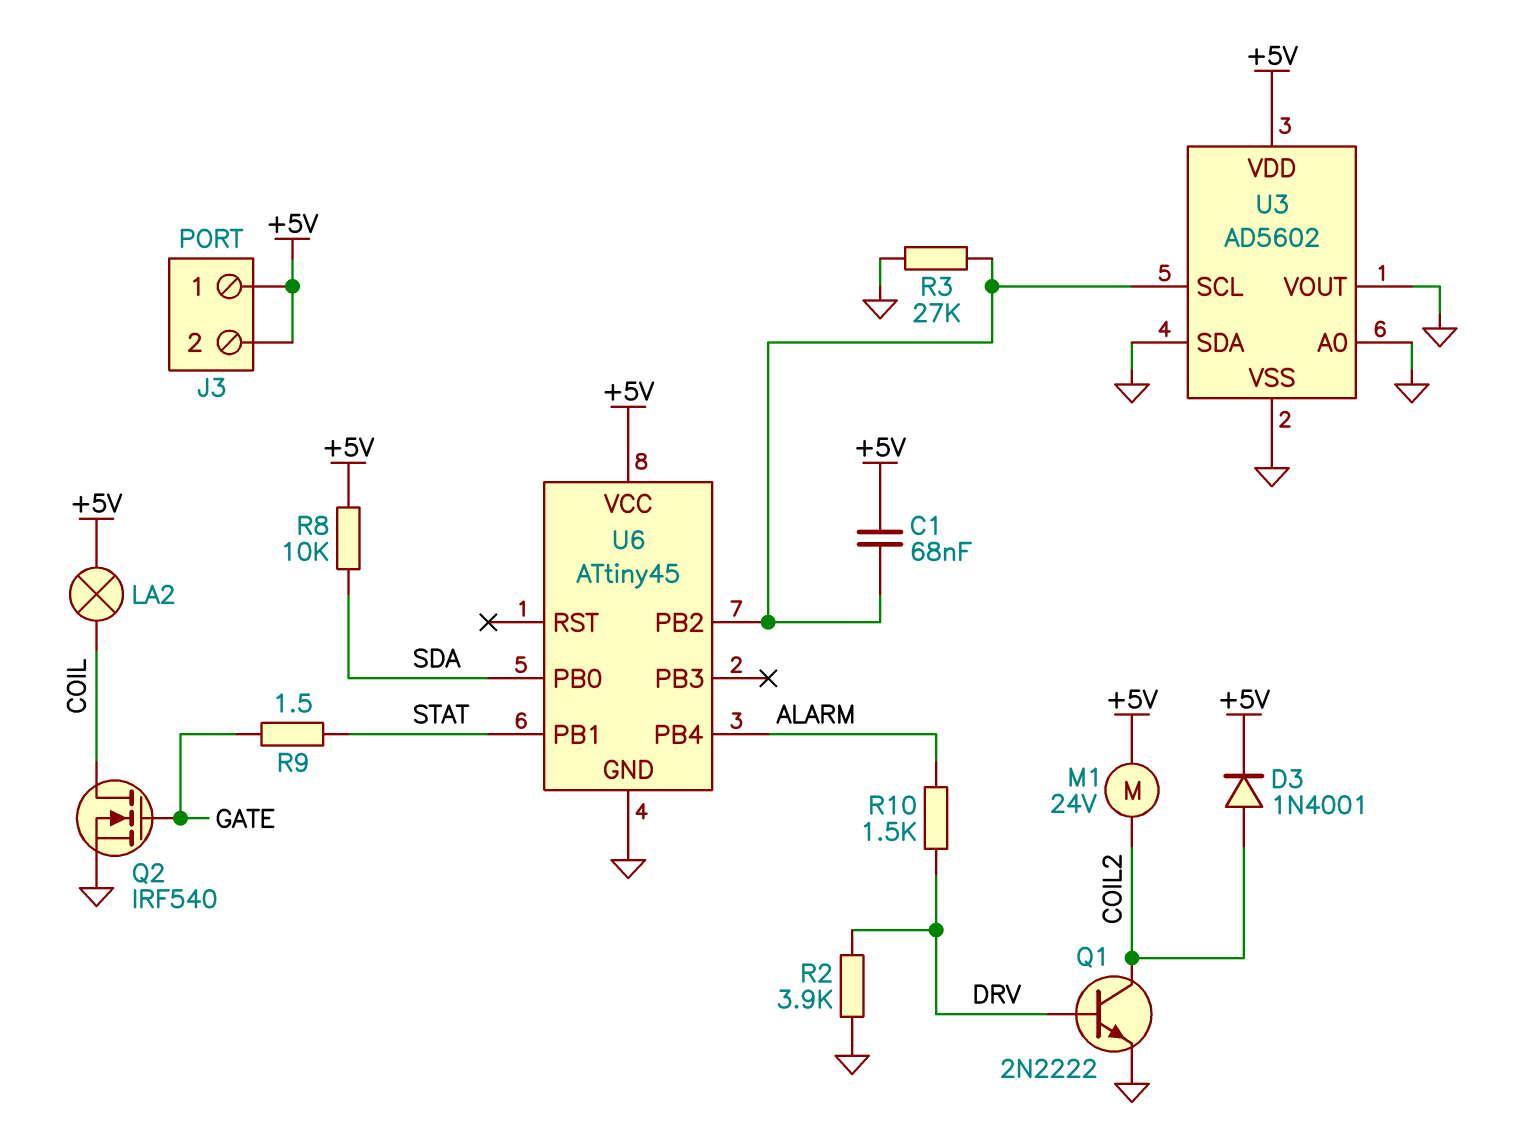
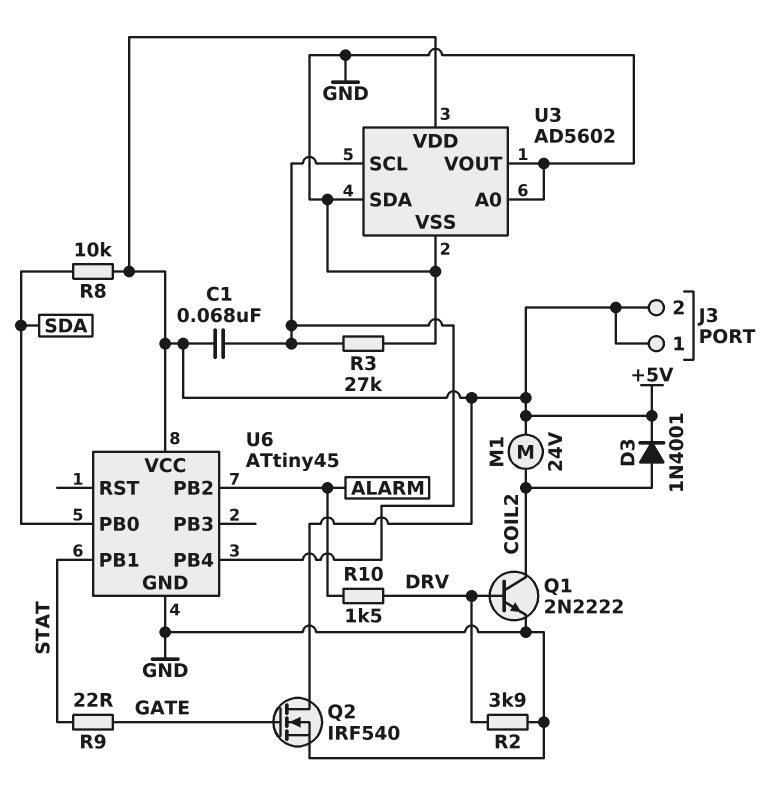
LA2: lamp (+5V, COIL) -> none
Q2: NMOS IRF540 (G GATE, D COIL, S GND) -> NMOS IRF540 (G GATE, D +5V, S GND)
R9: 1.5 (GATE, STAT) -> 22 (GATE, STAT)
U6 pin PB2: U3/SCL -> ALARM
U6 pin PB4: ALARM -> U3/SCL

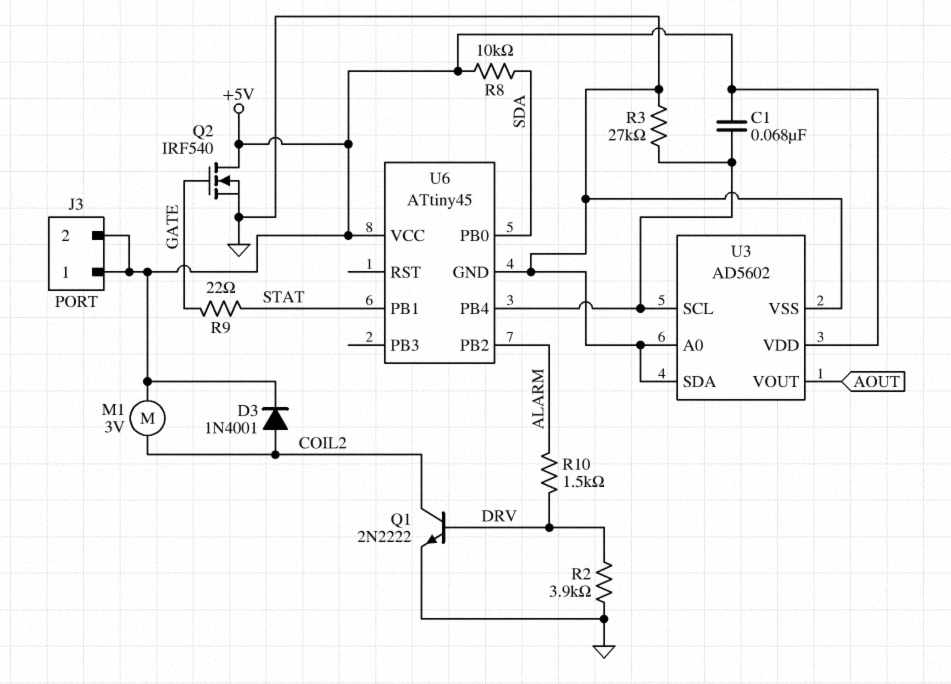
M1: motor 24V (+5V, COIL2) -> motor 3V (+5V, COIL2)
U3 pin VOUT: GND -> AOUT

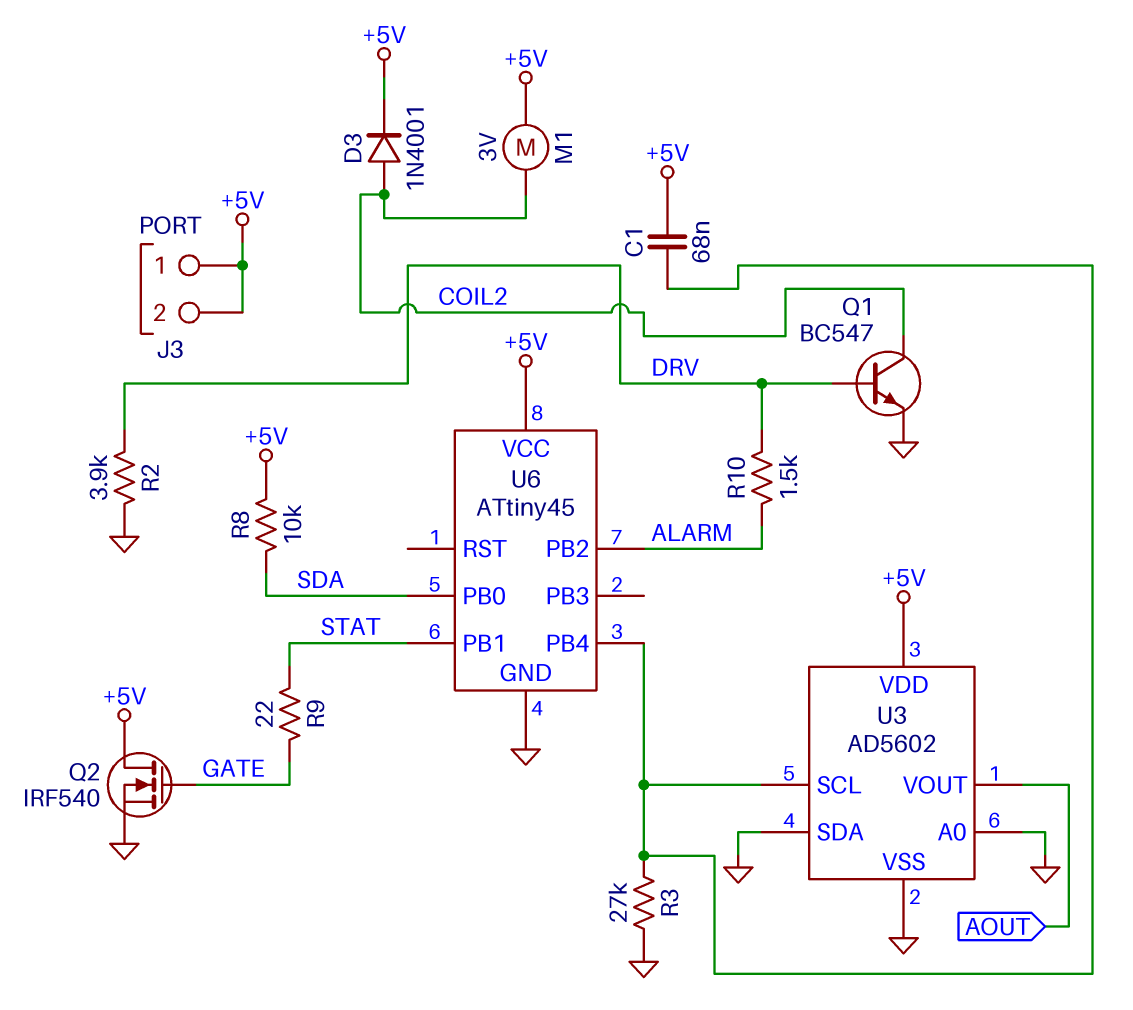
Q1: NPN 2N2222 (B DRV, C COIL2, E GND) -> NPN BC547 (B DRV, C COIL2, E GND)

